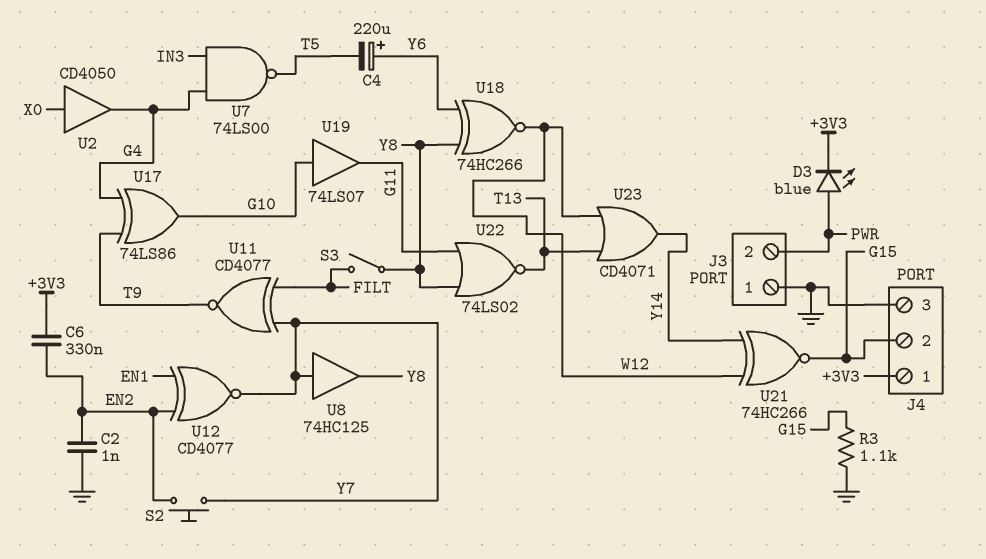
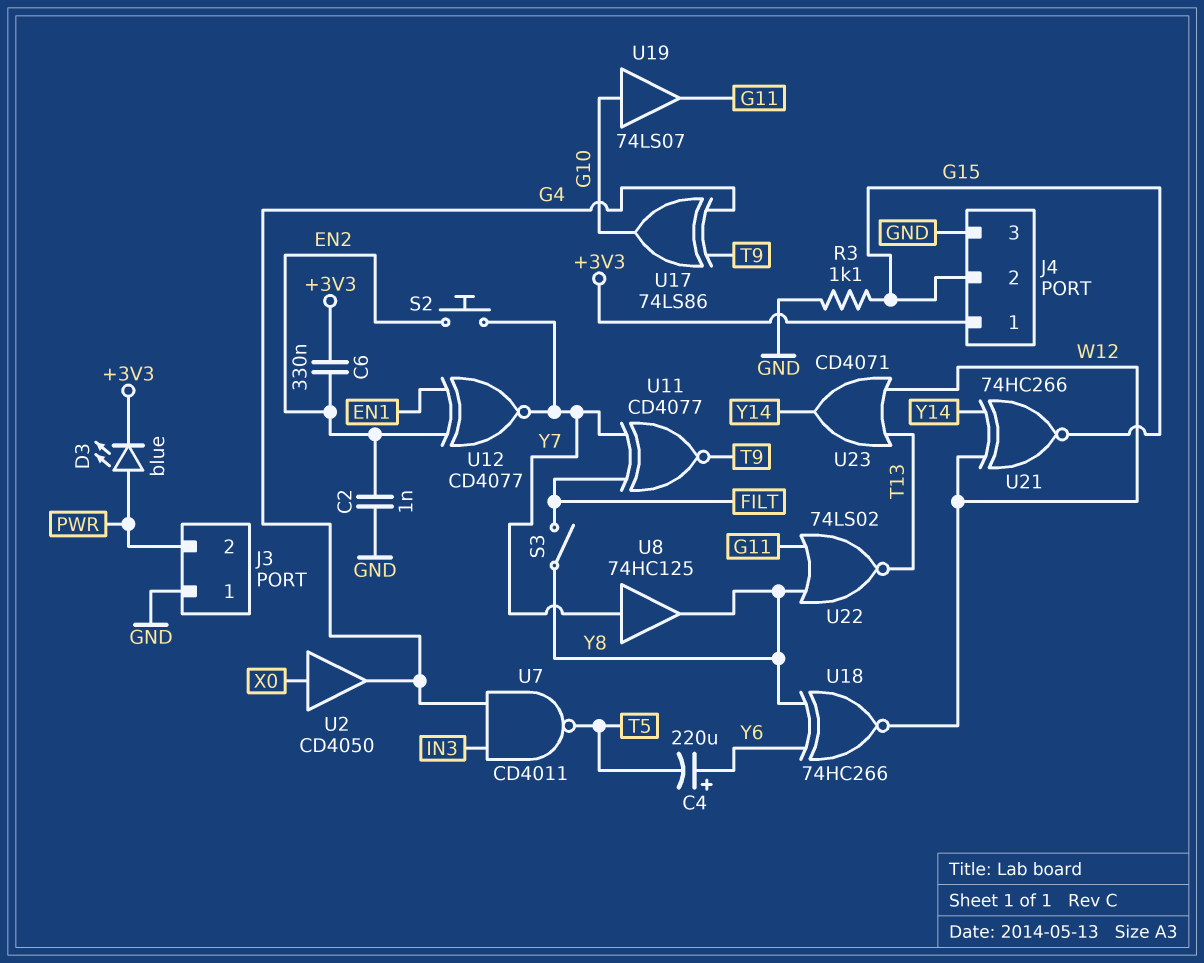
U7: NAND 74LS00 (in G4, in IN3, out T5) -> NAND CD4011 (in G4, in IN3, out T5)

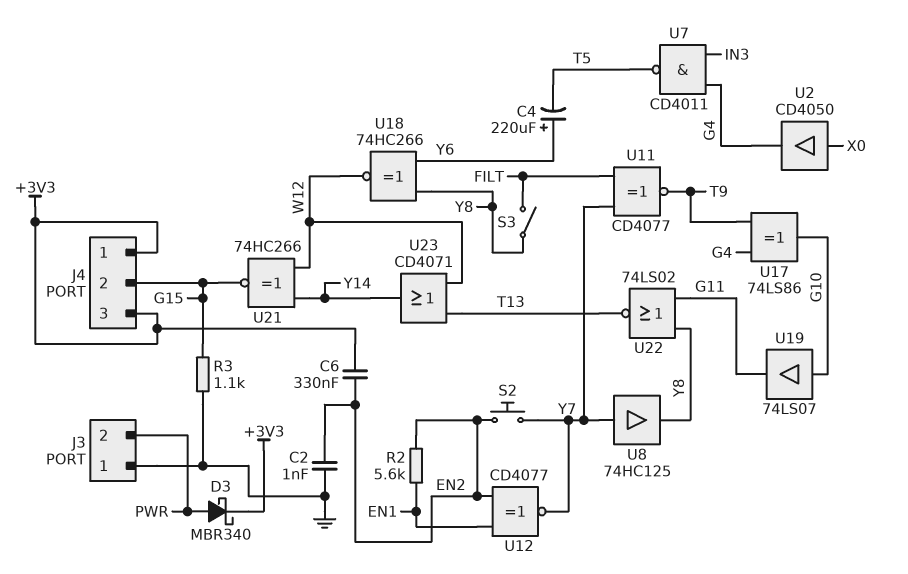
D3: LED blue (A PWR, K +3V3) -> schottky MBR340 (A PWR, K +3V3)
J4 pin 3: GND -> +3V3
R2: none -> 5.6k (EN1, EN2)

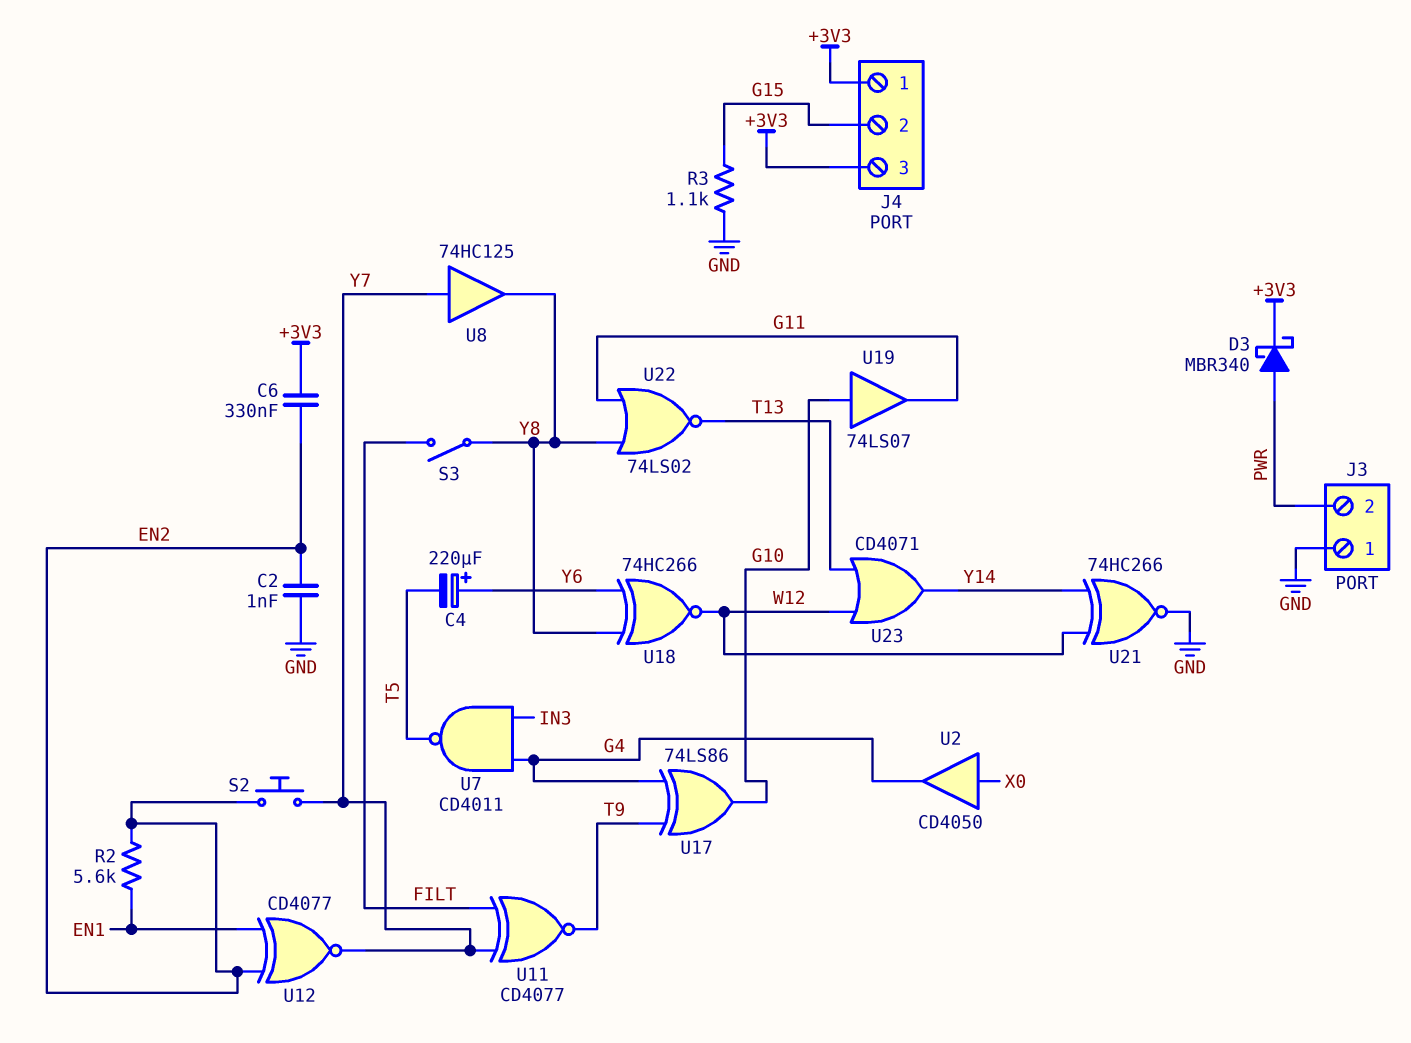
U21: XNOR 74HC266 (in W12, in Y14, out G15) -> XNOR 74HC266 (in W12, in Y14, out GND)

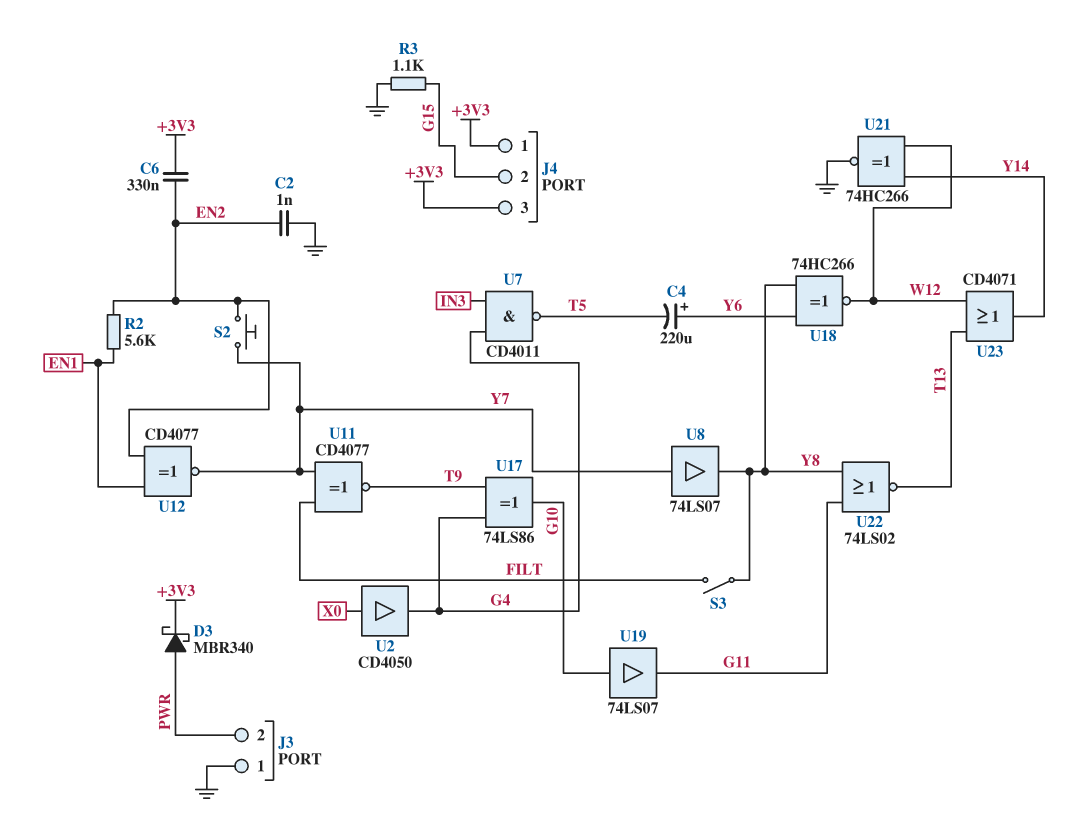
U8: buffer 74HC125 (in Y7, out Y8) -> buffer 74LS07 (in Y7, out Y8)

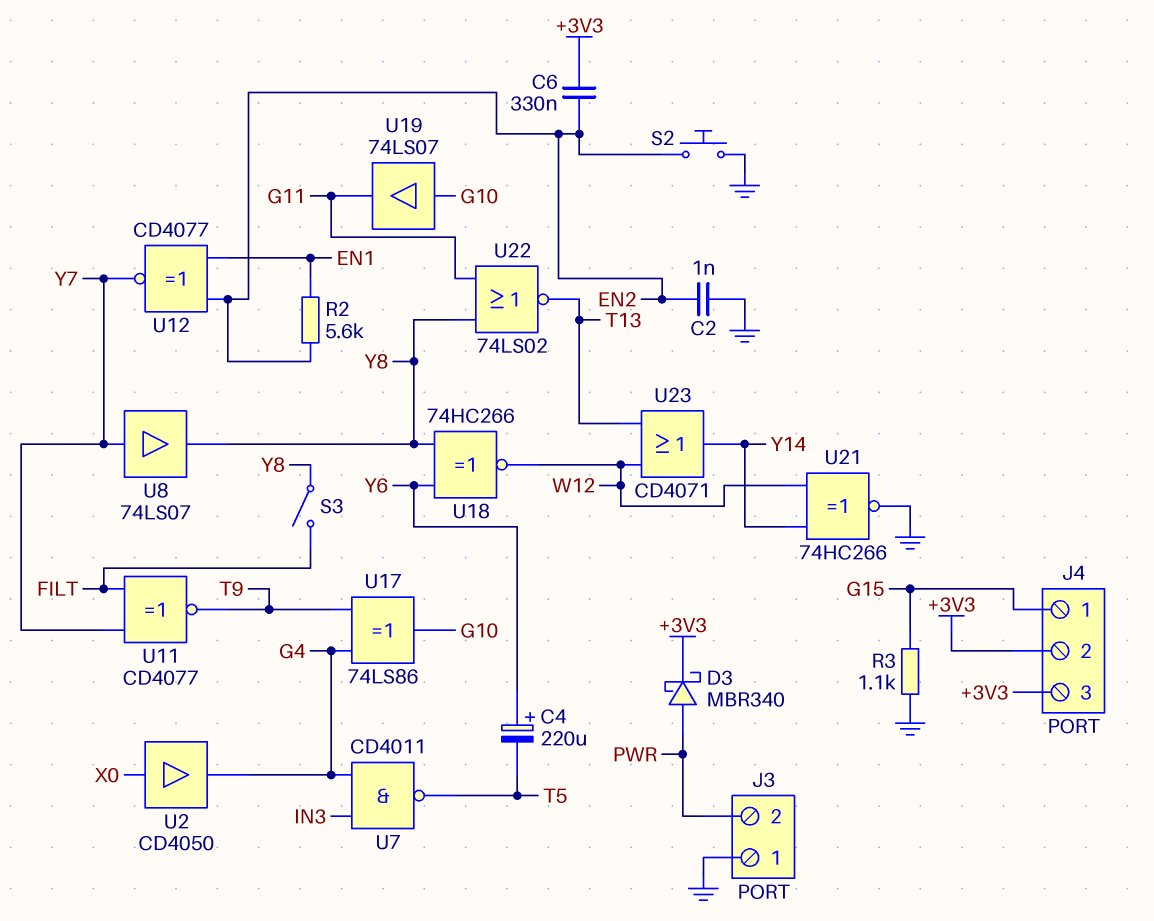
J4 pin 1: +3V3 -> G15
J4 pin 2: G15 -> +3V3
S2: button (EN2, Y7) -> button (EN2, GND)

